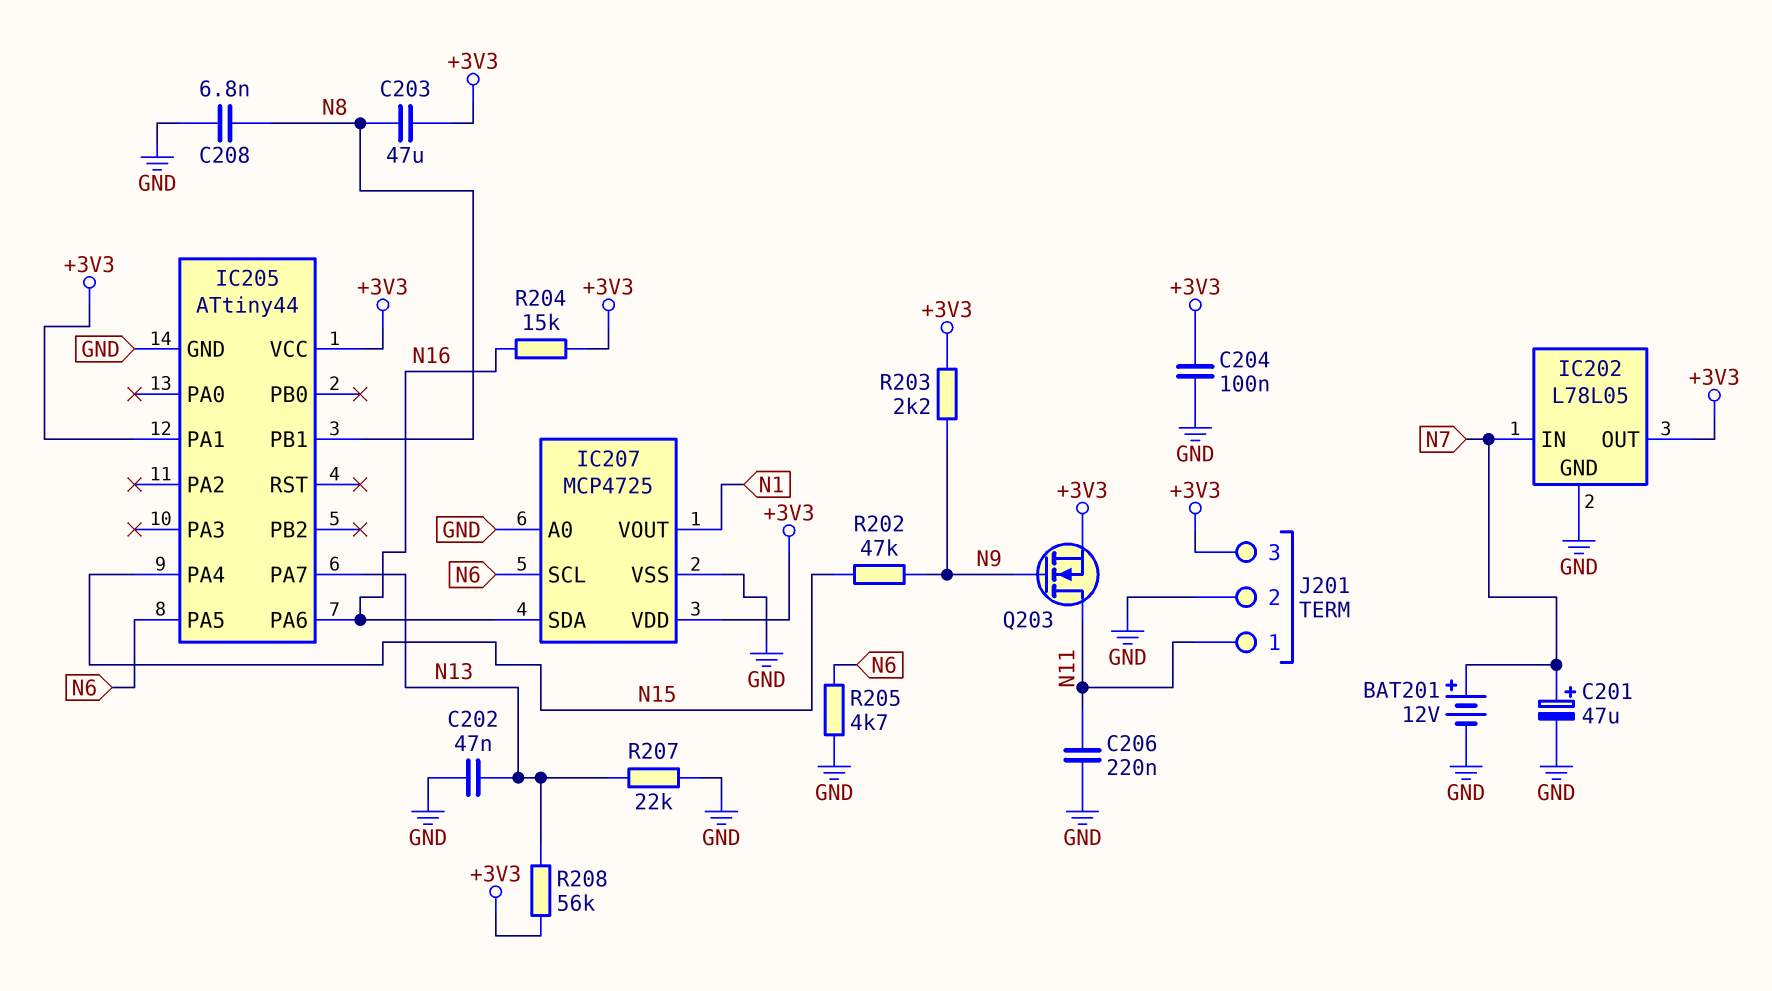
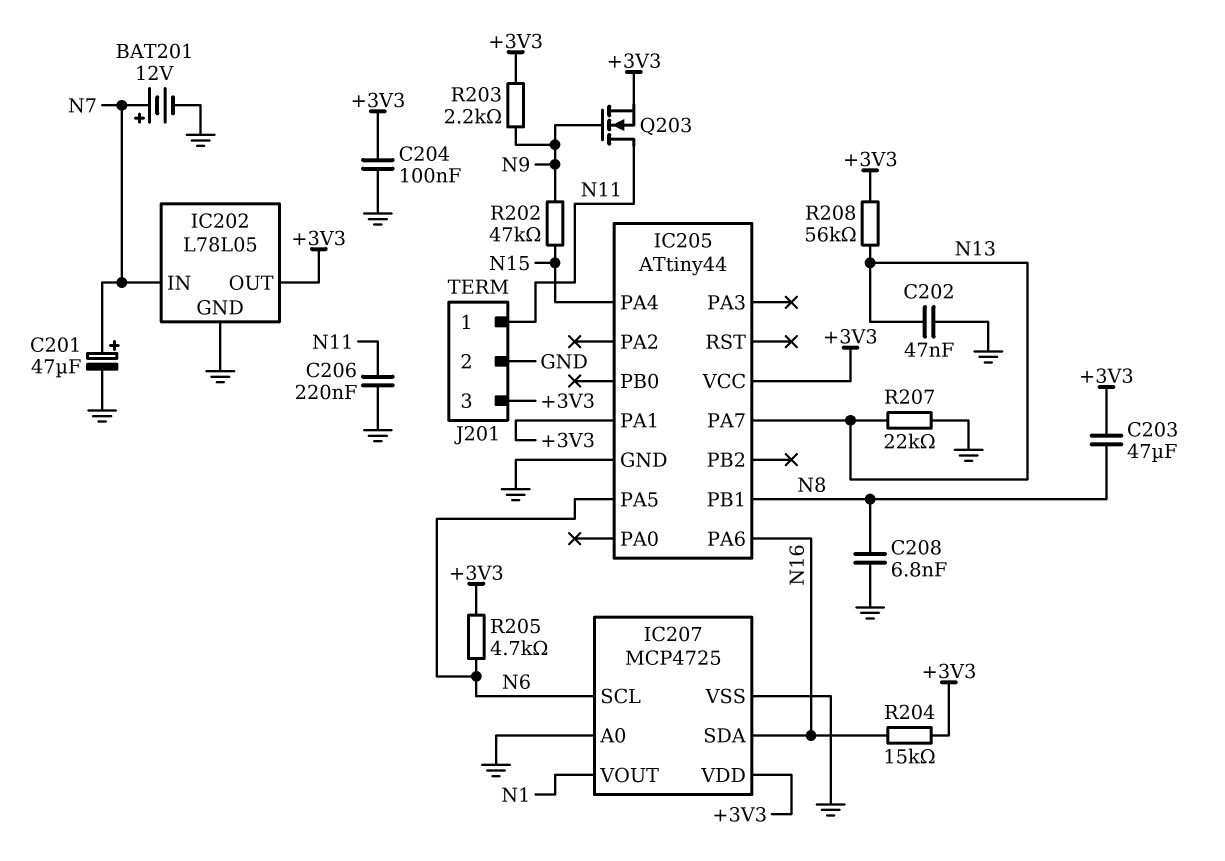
R205: 4.7k (GND, N6) -> 4.7k (+3V3, N6)

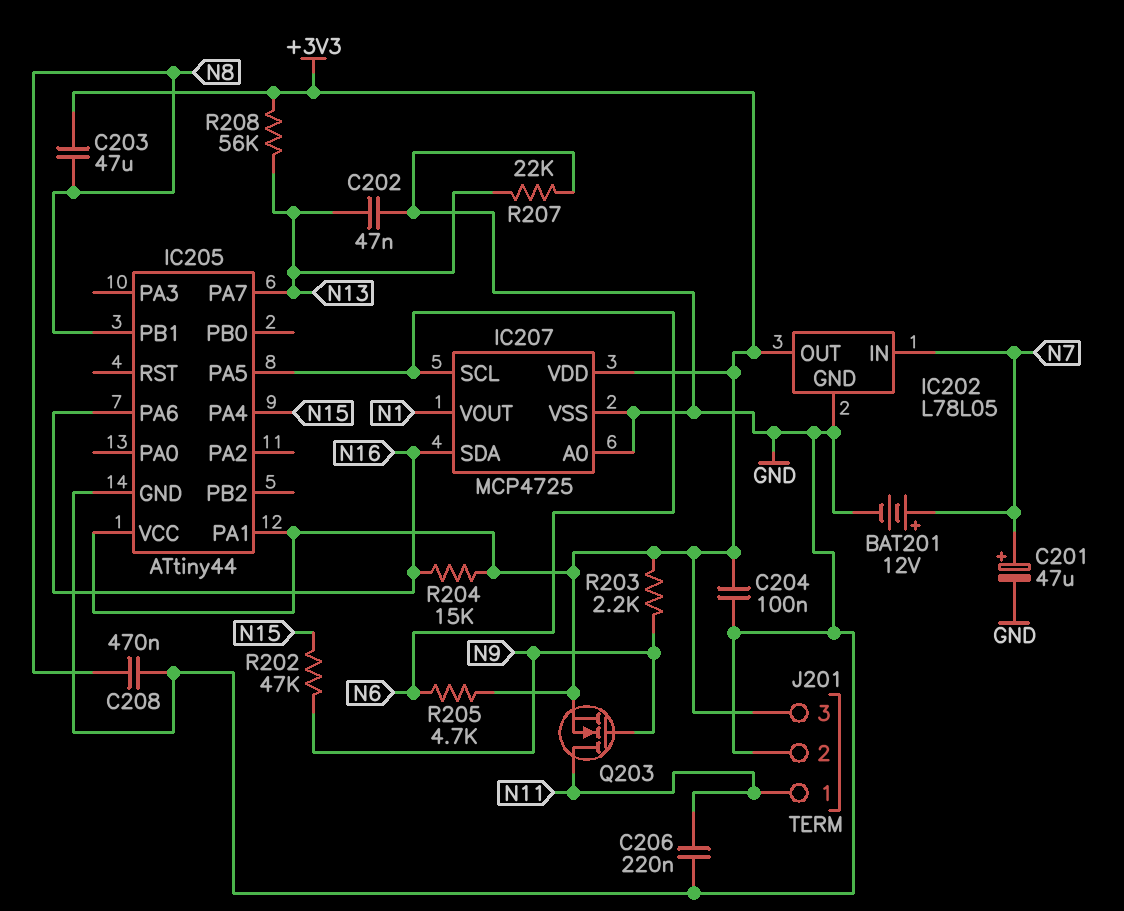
C208: 6.8nF (GND, N8) -> 470nF (GND, N8)

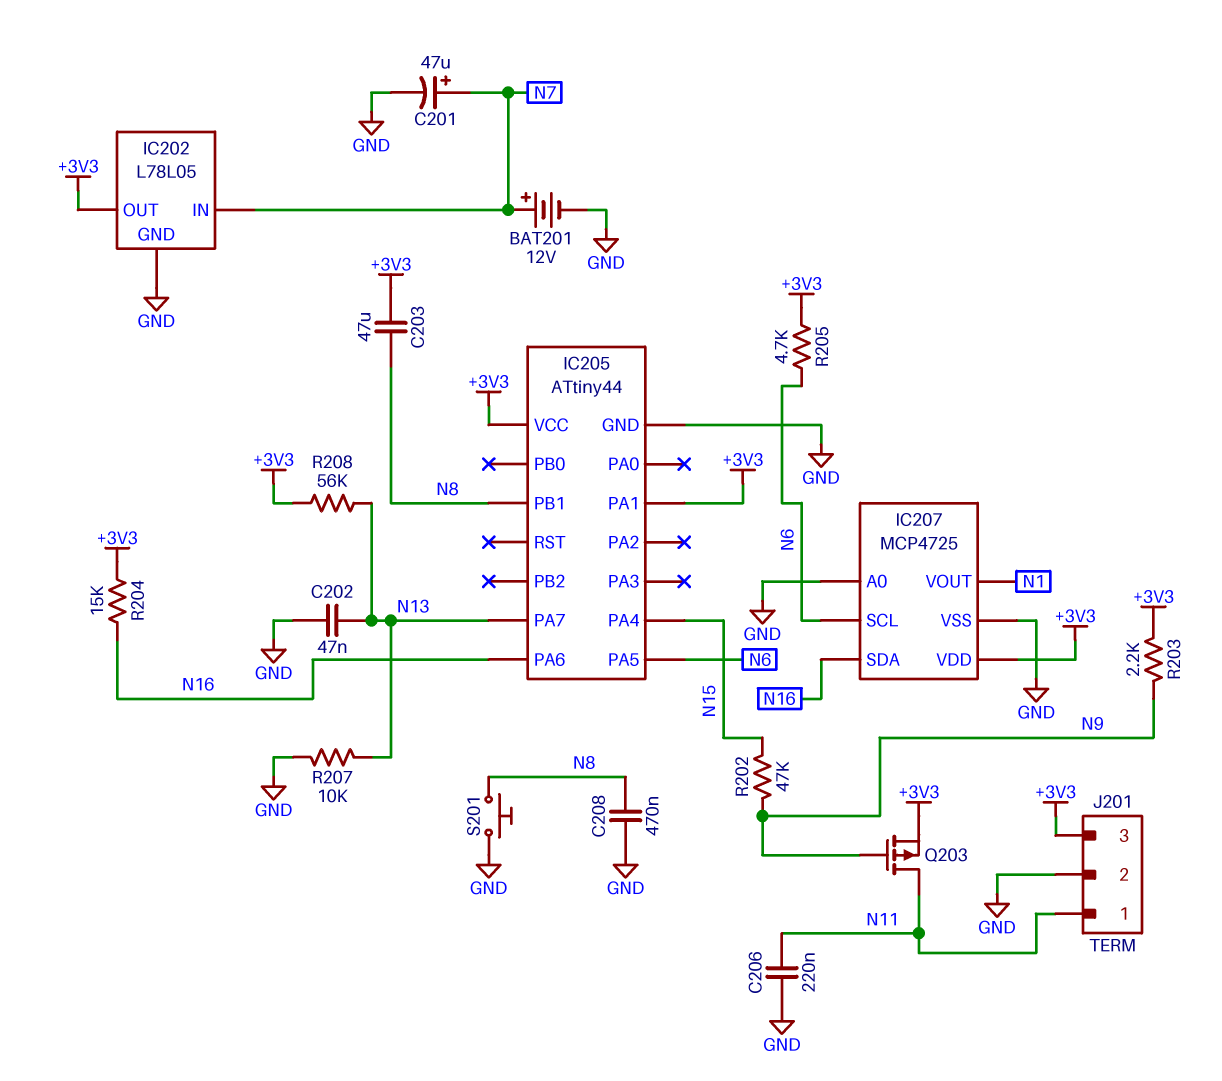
C204: 100nF (+3V3, GND) -> none
Q203: NMOS (G N9, D N11, S +3V3) -> PMOS (G N9, D N11, S +3V3)
R207: 22k (GND, N13) -> 10k (GND, N13)
S201: none -> button (GND, N8)

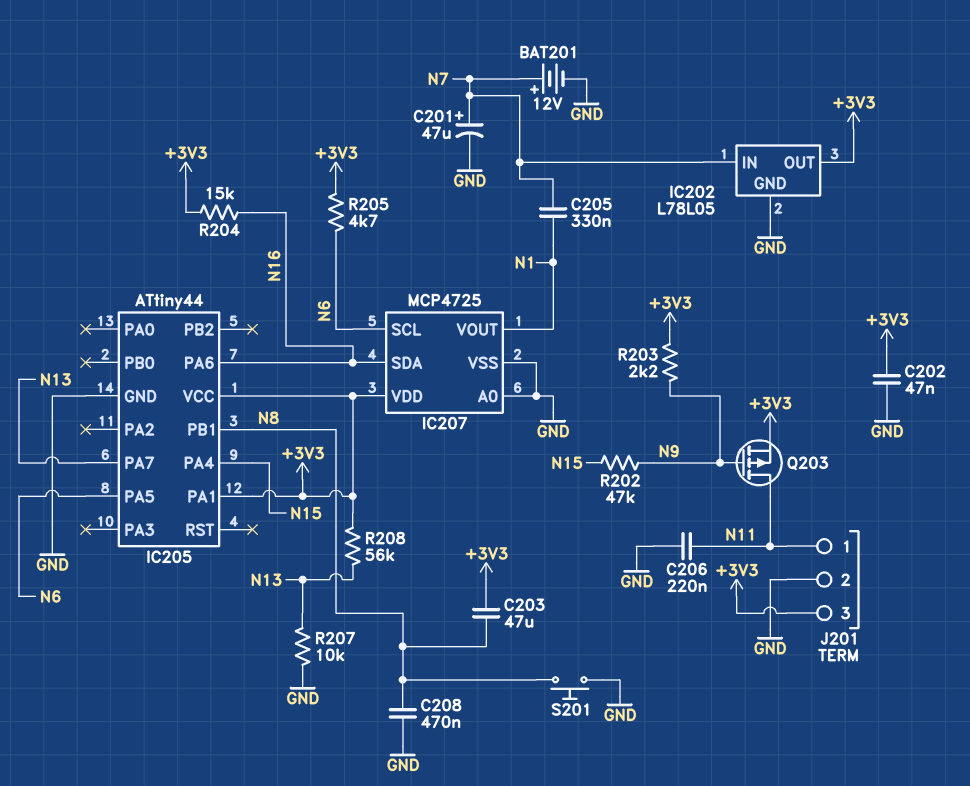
C202: 47nF (GND, N13) -> 47nF (+3V3, GND)
C205: none -> 330nF (N1, N7)

